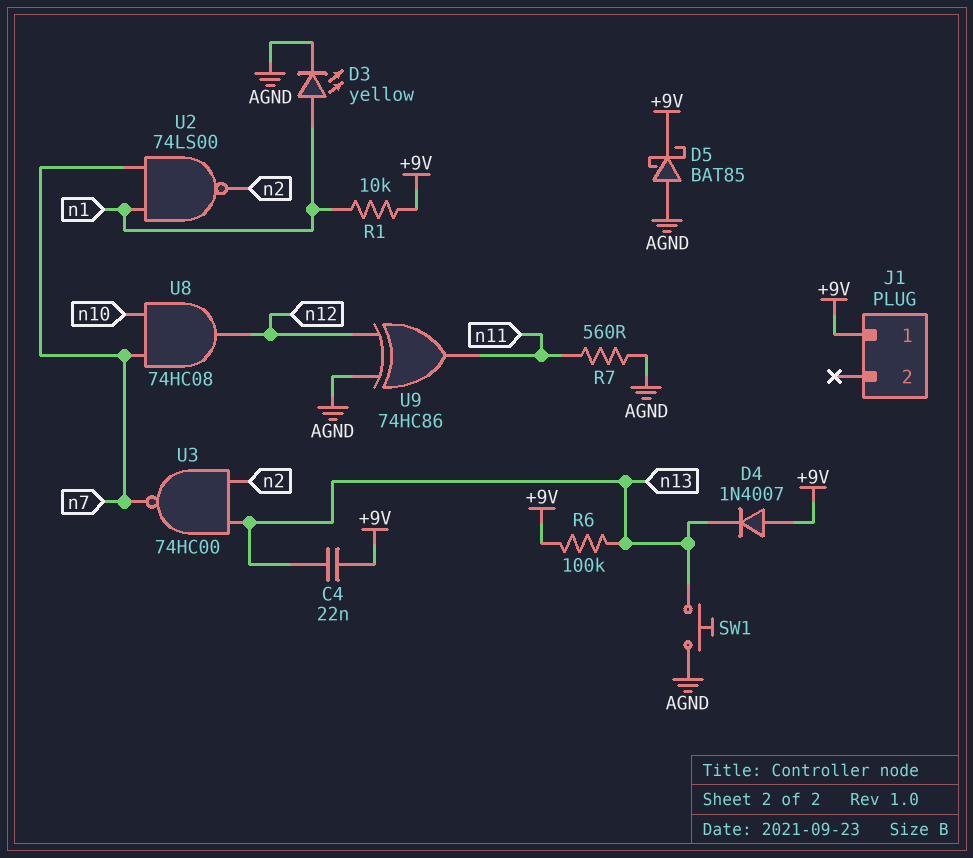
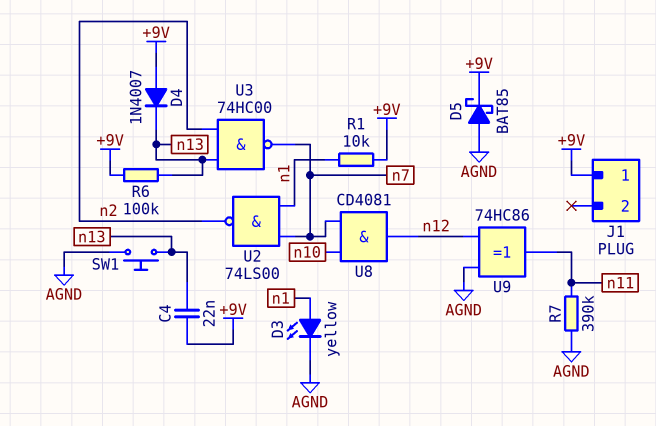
R7: 560 (AGND, n11) -> 390k (AGND, n11)
U8: AND 74HC08 (in n7, in n10, out n12) -> AND CD4081 (in n7, in n10, out n12)

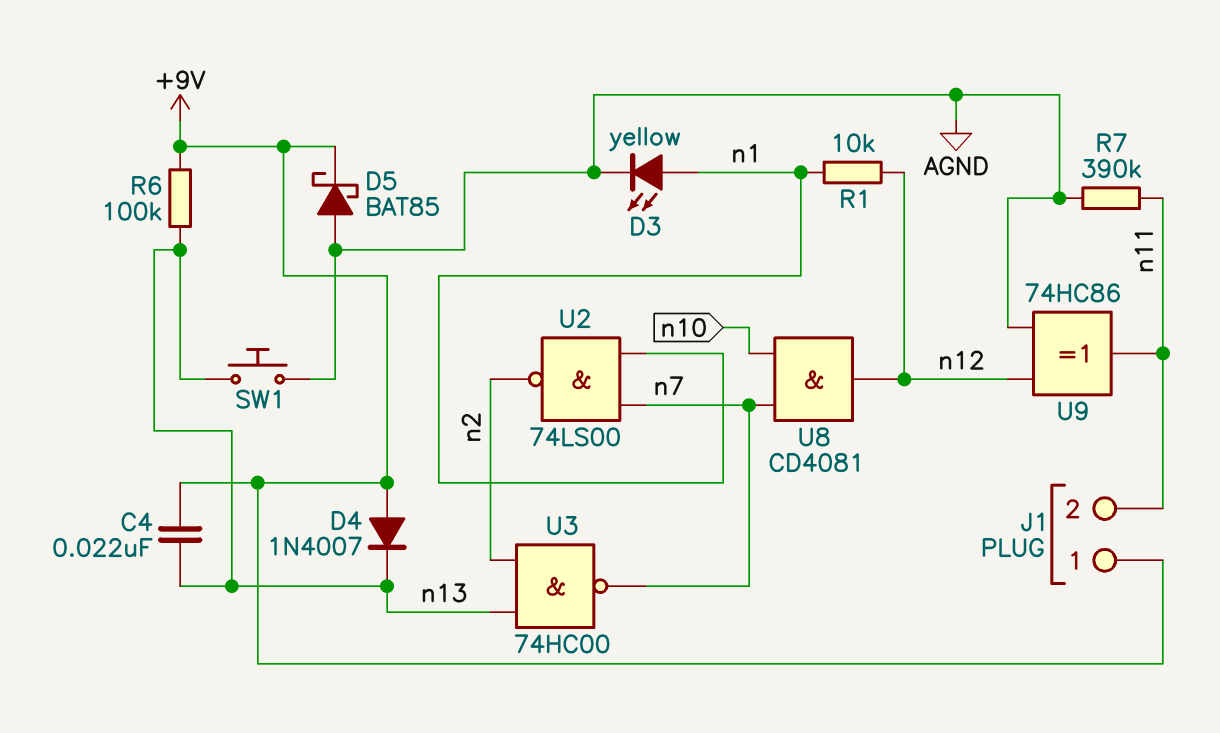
J1 pin 2: none -> n11
R1: 10k (+9V, n1) -> 10k (n1, n12)

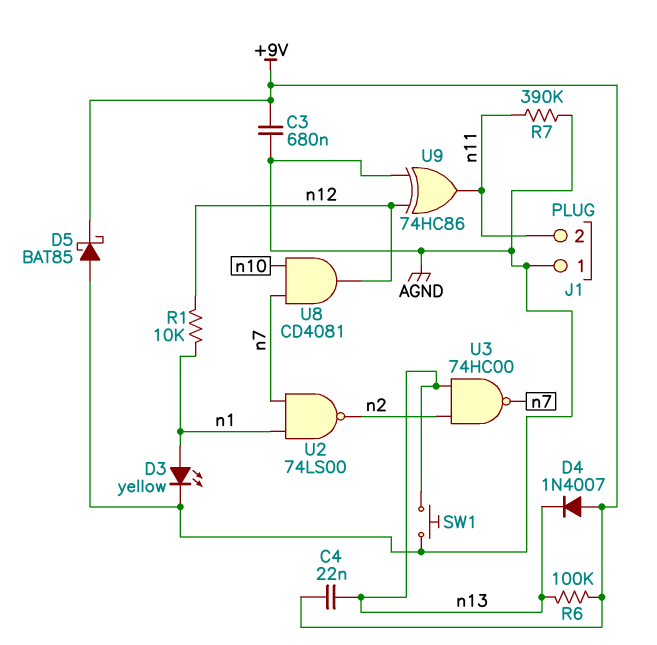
C3: none -> 680nF (+9V, AGND)
J1 pin 1: +9V -> AGND

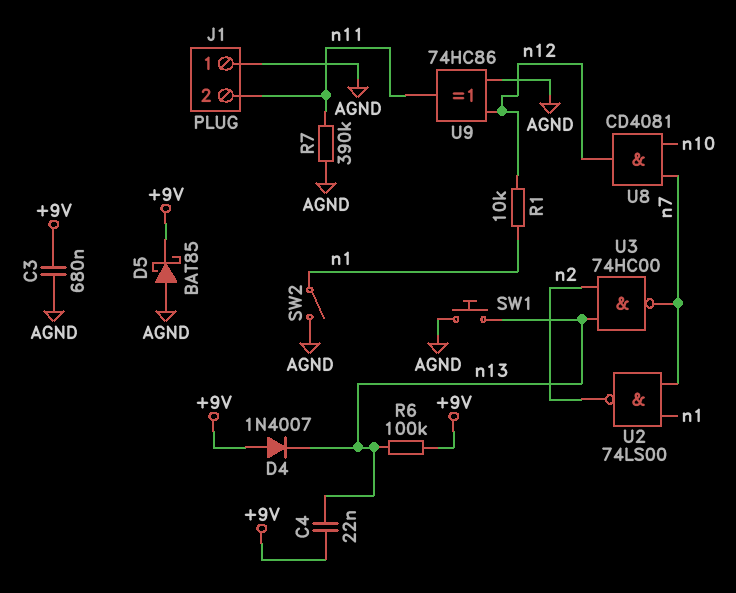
D3: LED yellow (A n1, K AGND) -> none
SW2: none -> switch (AGND, n1)

